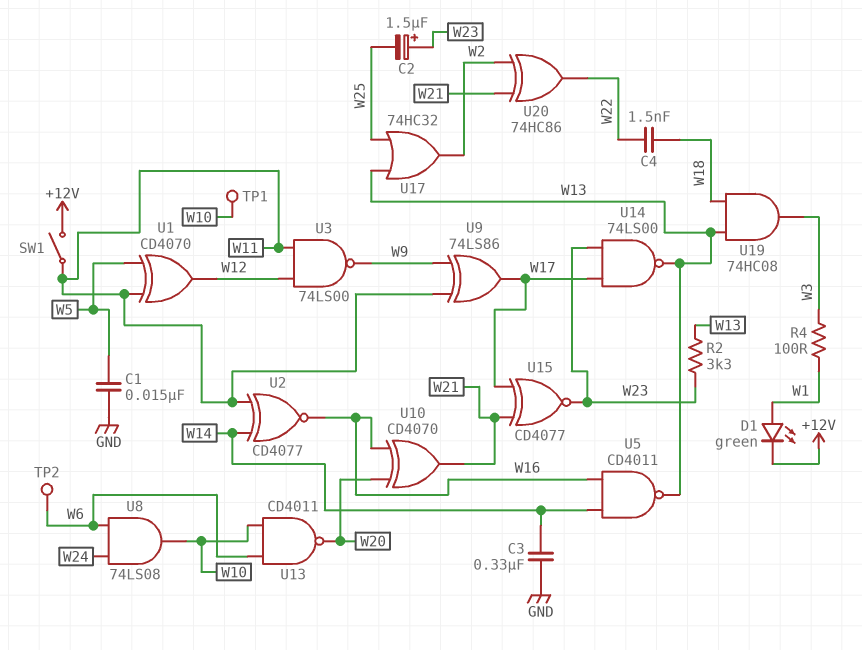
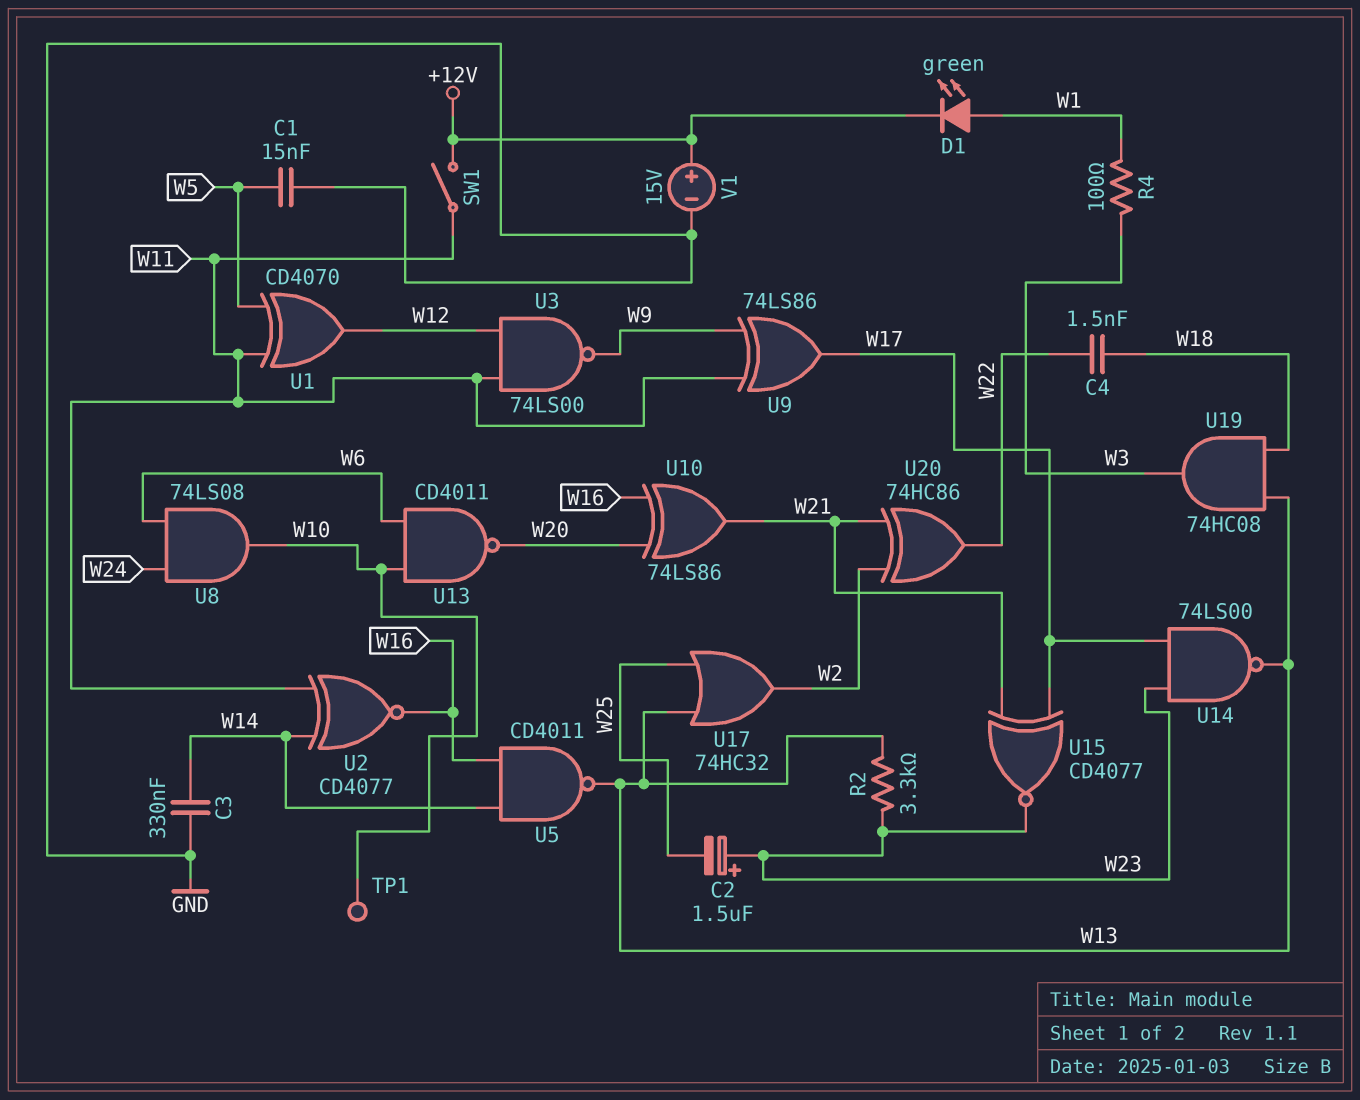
TP2: test point (W6) -> none
U10: XOR CD4070 (in W16, in W20, out W21) -> XOR 74LS86 (in W16, in W20, out W21)
V1: none -> 15V (plus +12V, minus GND)

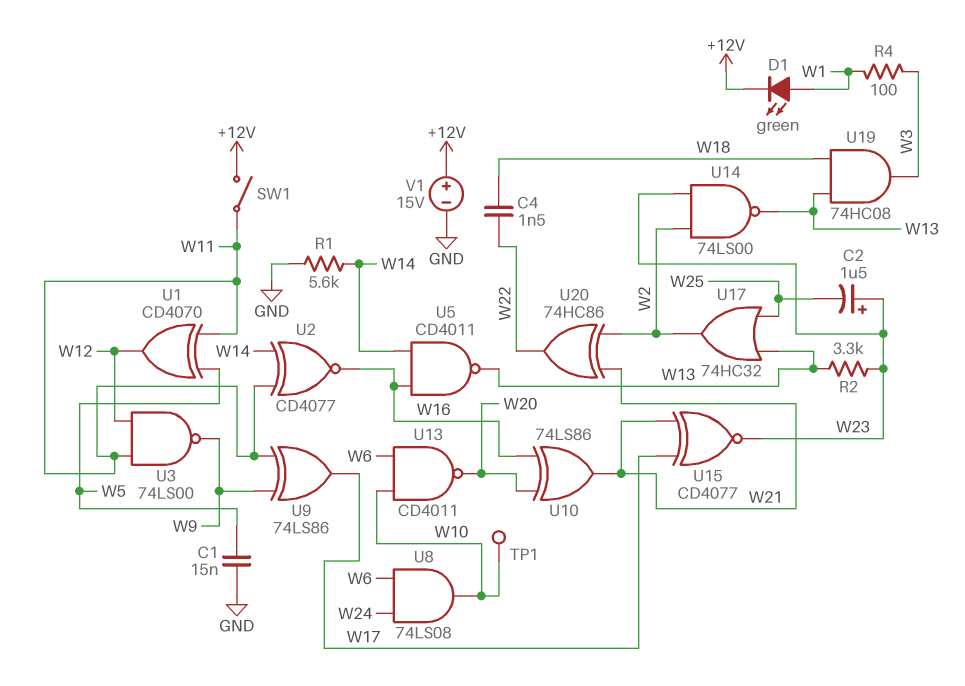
C3: 330nF (GND, W14) -> none
R1: none -> 5.6k (GND, W14)
U14: NAND 74LS00 (in W17, in W23, out W13) -> NAND 74LS00 (in W2, in W23, out W13)

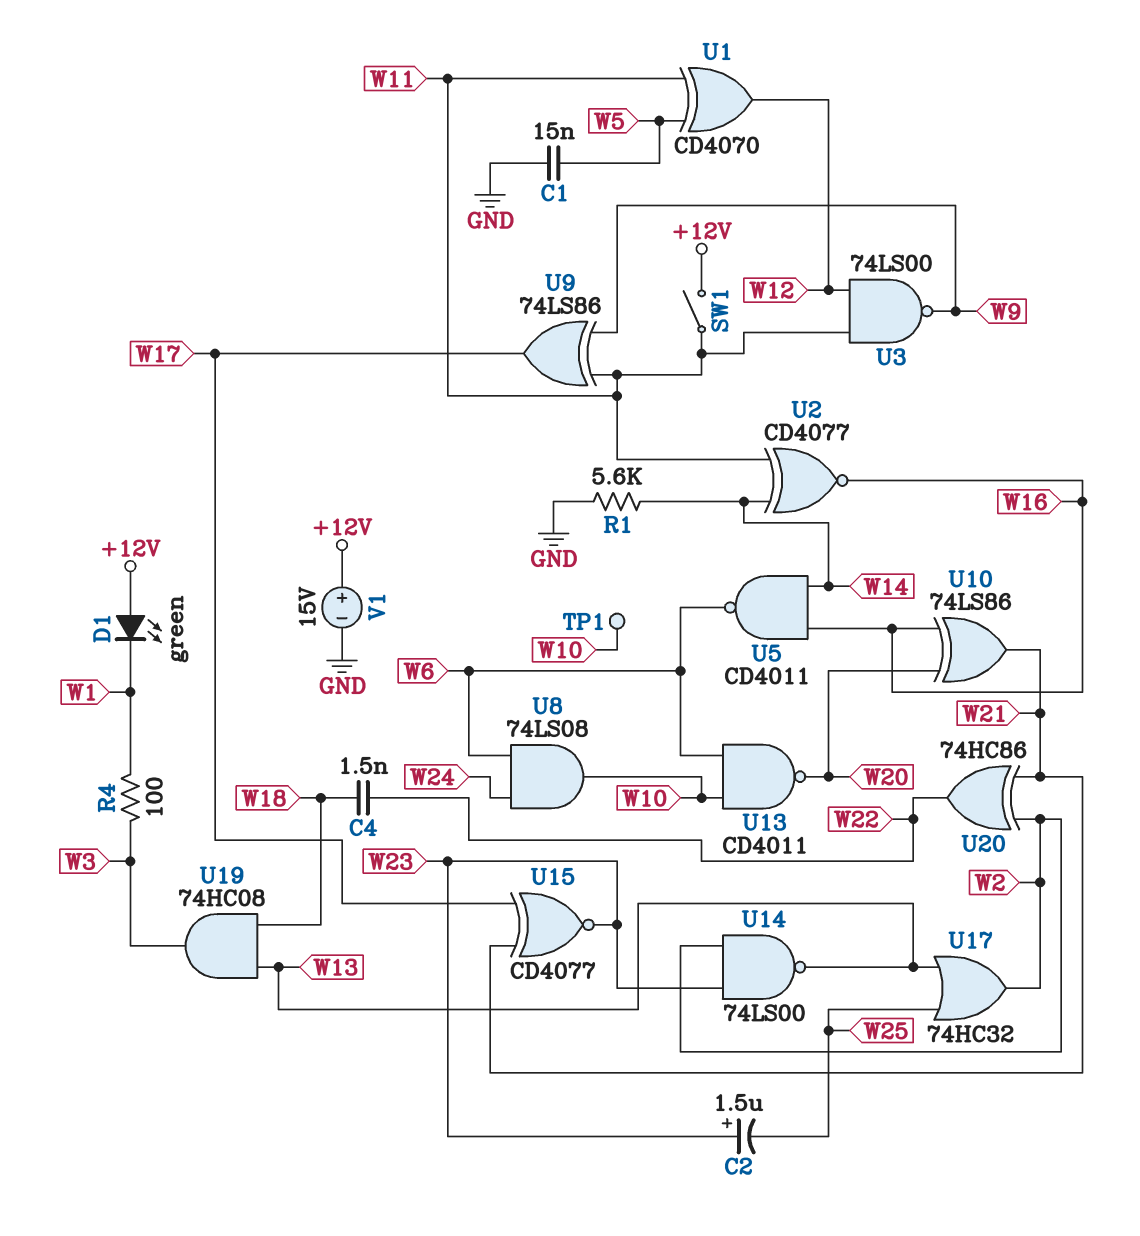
D1: LED green (A W1, K +12V) -> LED green (A +12V, K W1)
R2: 3.3k (W13, W23) -> none
U5: NAND CD4011 (in W14, in W16, out W13) -> NAND CD4011 (in W14, in W16, out W6)

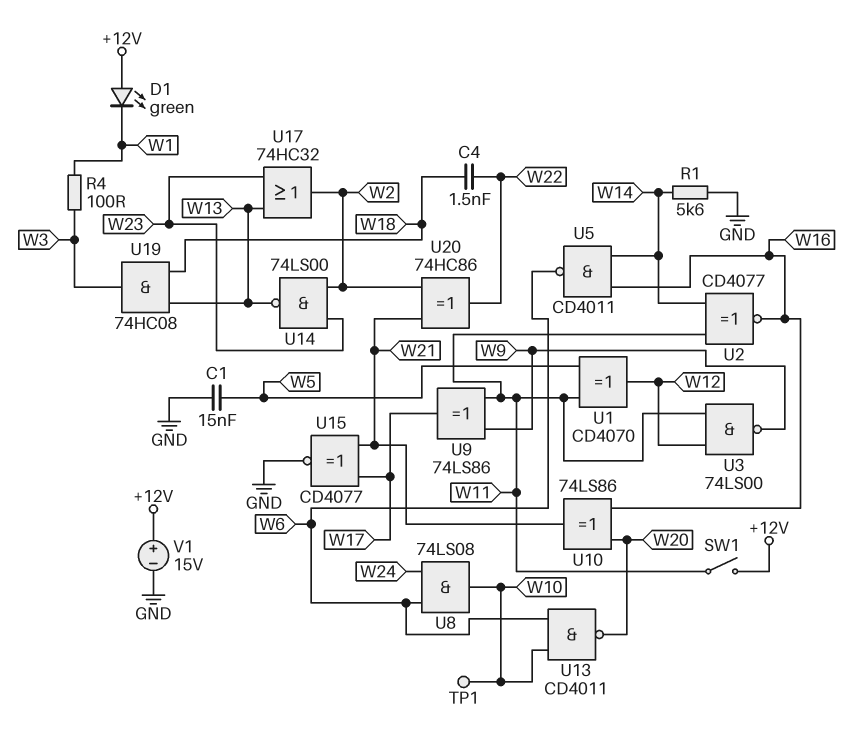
C2: 1.5uF (plus W23, minus W25) -> none
U15: XNOR CD4077 (in W17, in W21, out W23) -> XNOR CD4077 (in W17, in W21, out GND)
U17: OR 74HC32 (in W13, in W25, out W2) -> OR 74HC32 (in W13, in W23, out W2)

